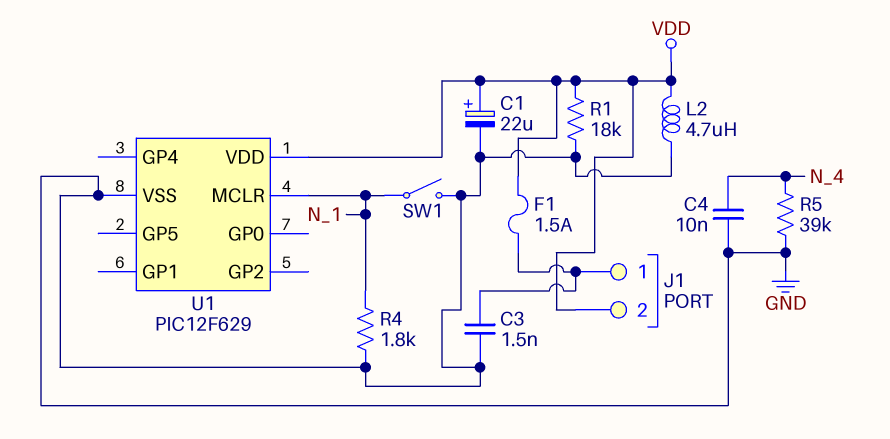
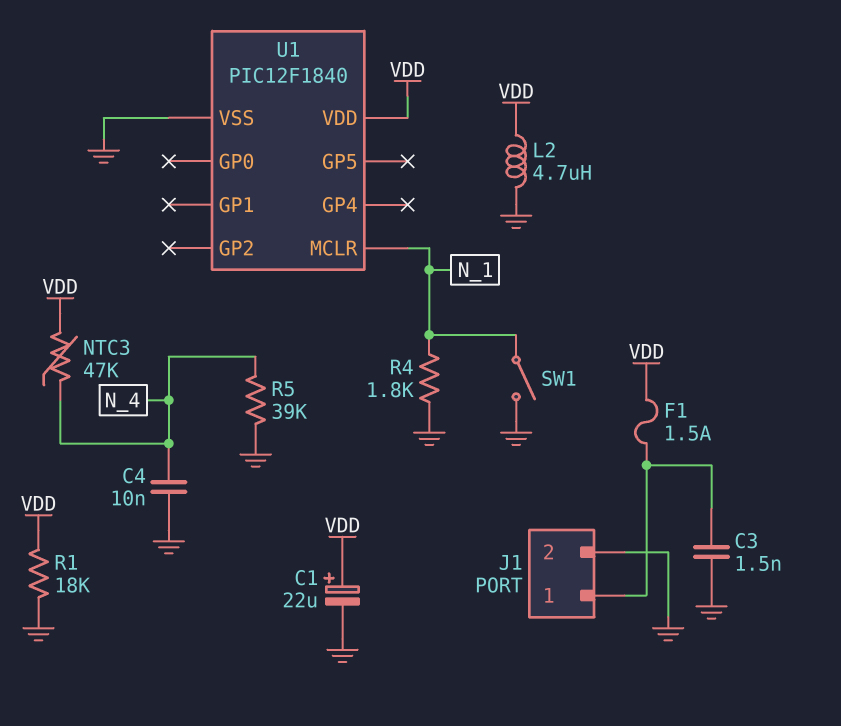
J1 pin 2: VDD -> GND
NTC3: none -> 47k (N_4, VDD)
U1: PIC12F629 -> PIC12F1840

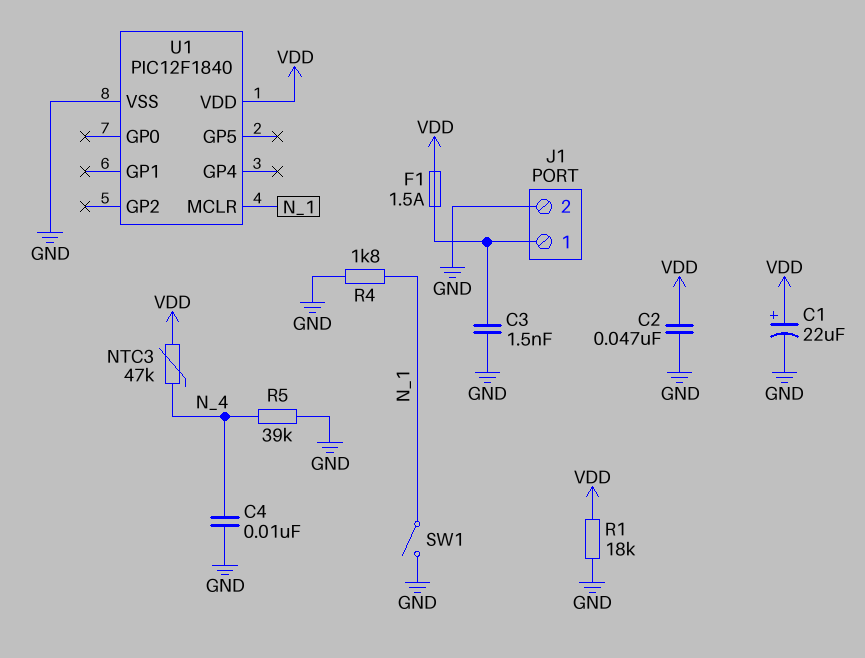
C2: none -> 47nF (GND, VDD)
L2: 4.7uH (GND, VDD) -> none

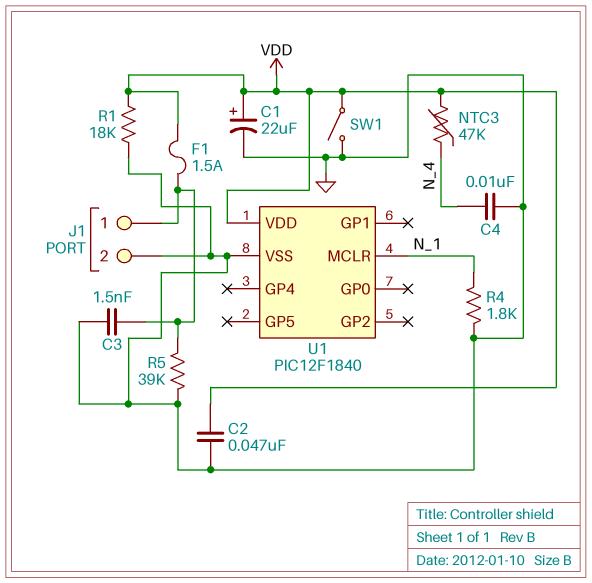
R5: 39k (GND, N_4) -> 39k (GND, J1/1)
SW1: switch (GND, N_1) -> switch (GND, VDD)

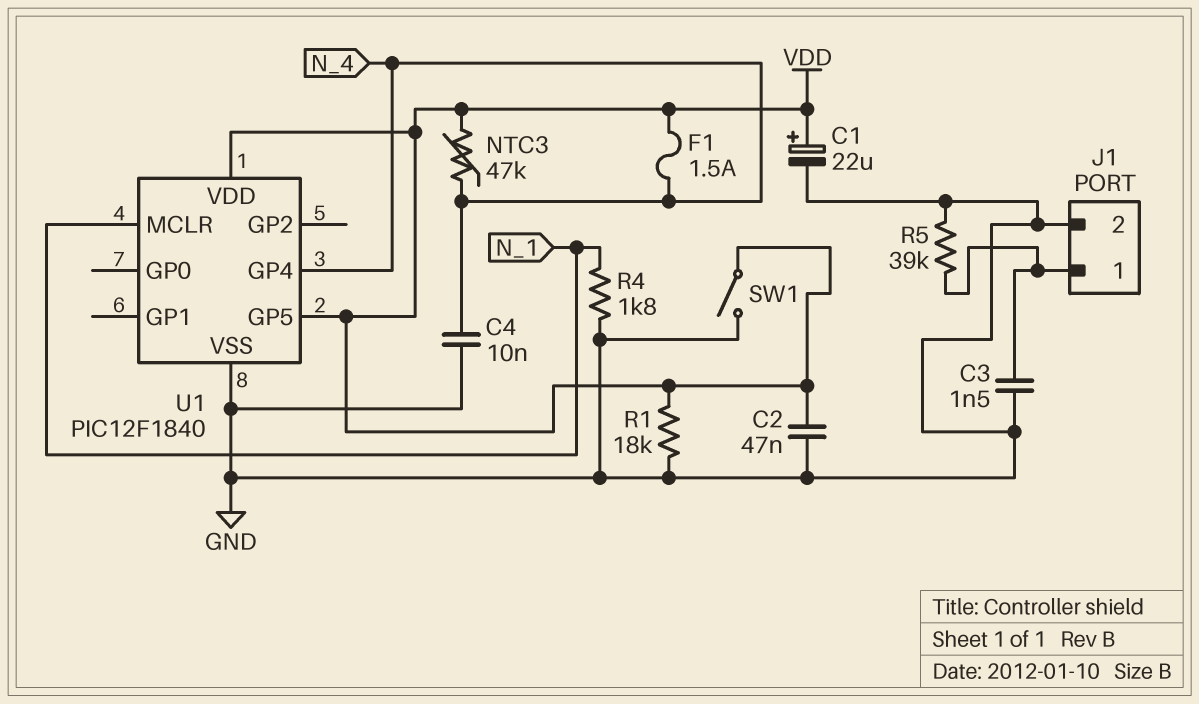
F1: 1.5A (J1/1, VDD) -> 1.5A (N_4, VDD)
U1 pin GP4: none -> N_4
U1 pin GP5: none -> VDD

